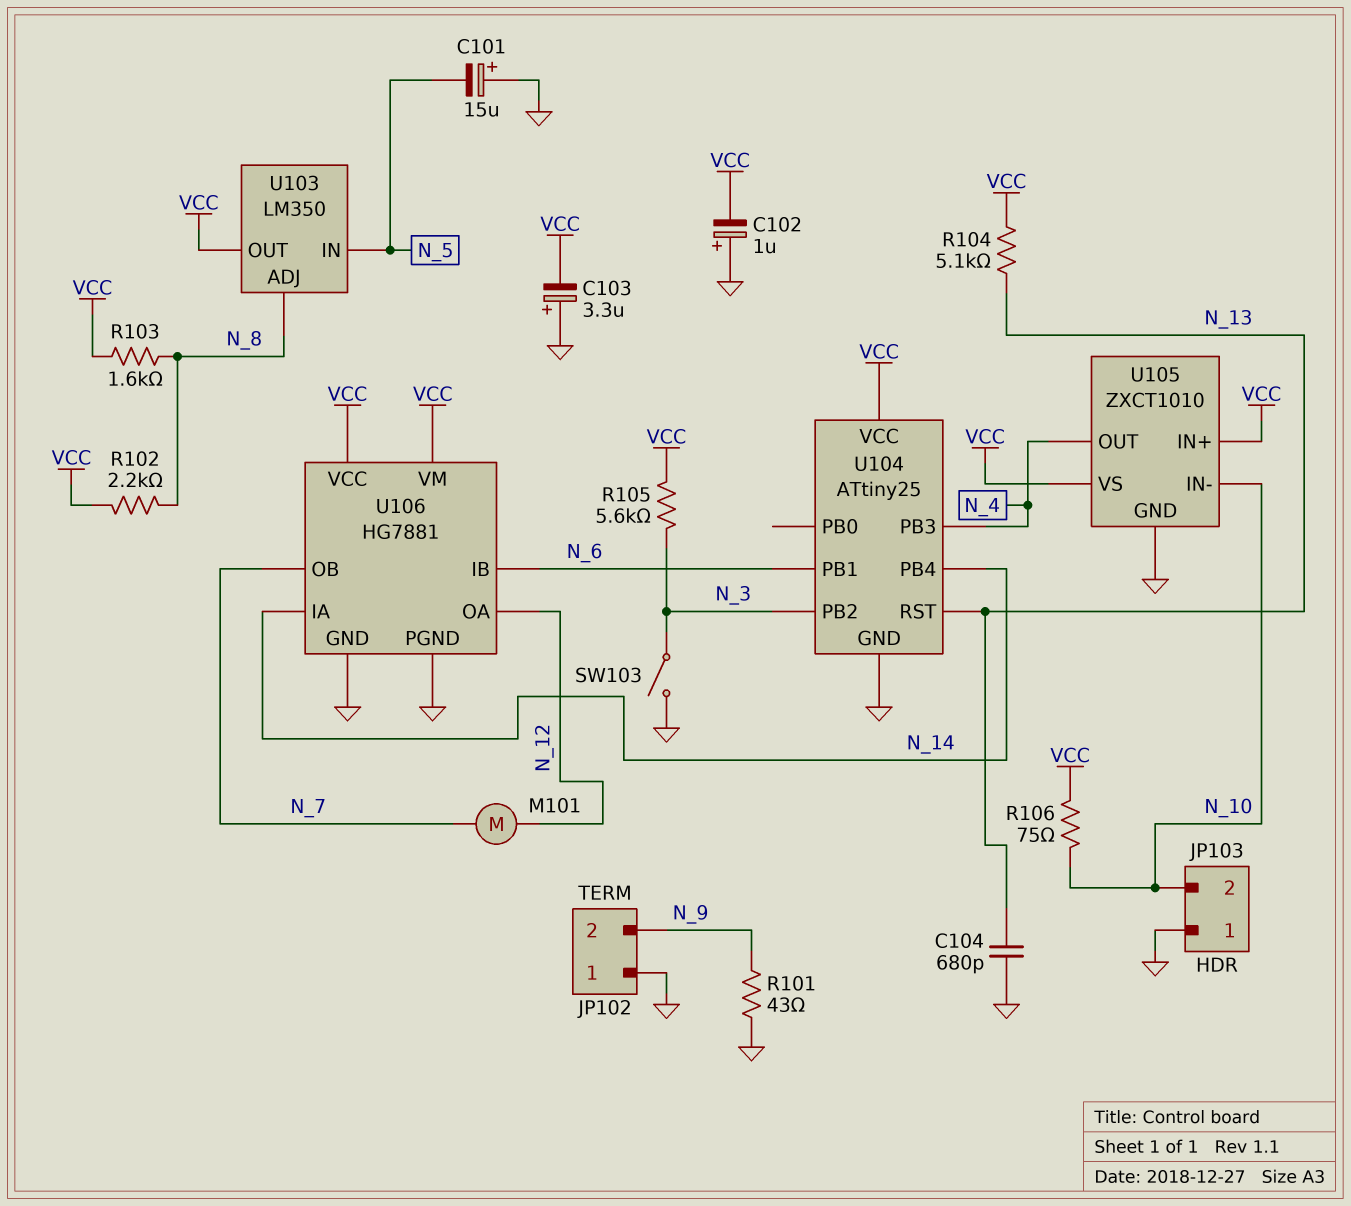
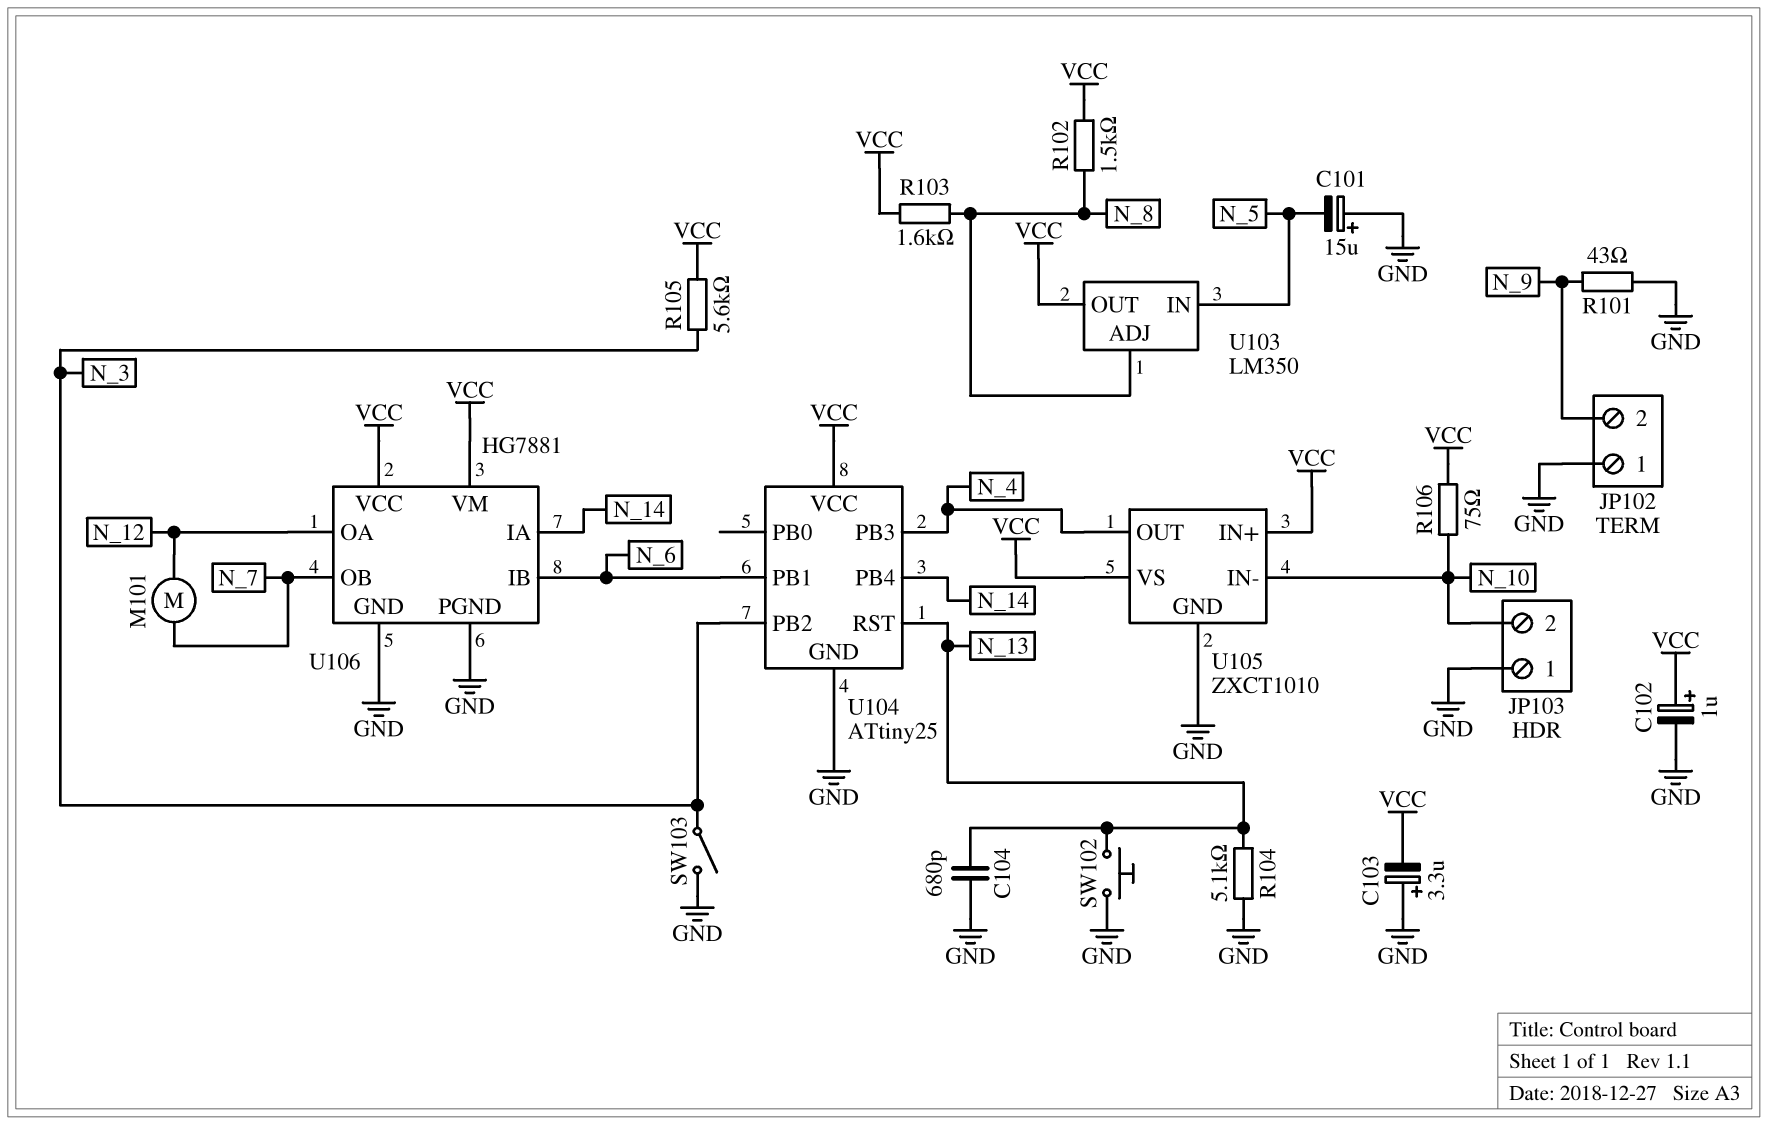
C102: 1uF (plus GND, minus VCC) -> 1uF (plus VCC, minus GND)
R102: 2.2k (N_8, VCC) -> 1.5k (N_8, VCC)
R104: 5.1k (N_13, VCC) -> 5.1k (GND, N_13)
SW102: none -> button (GND, N_13)

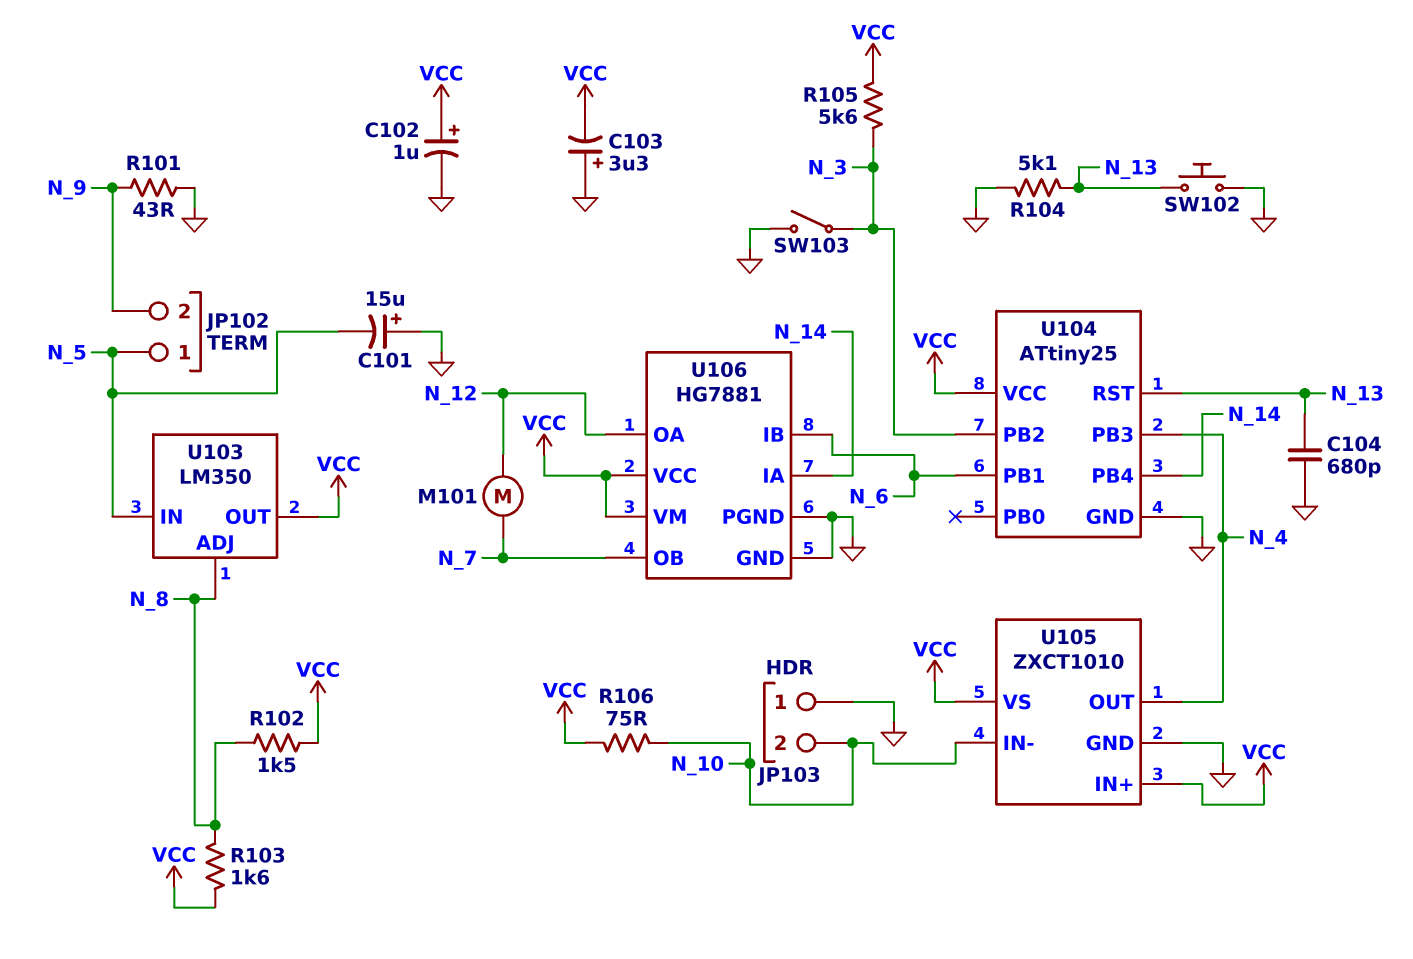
JP102 pin 1: GND -> N_5

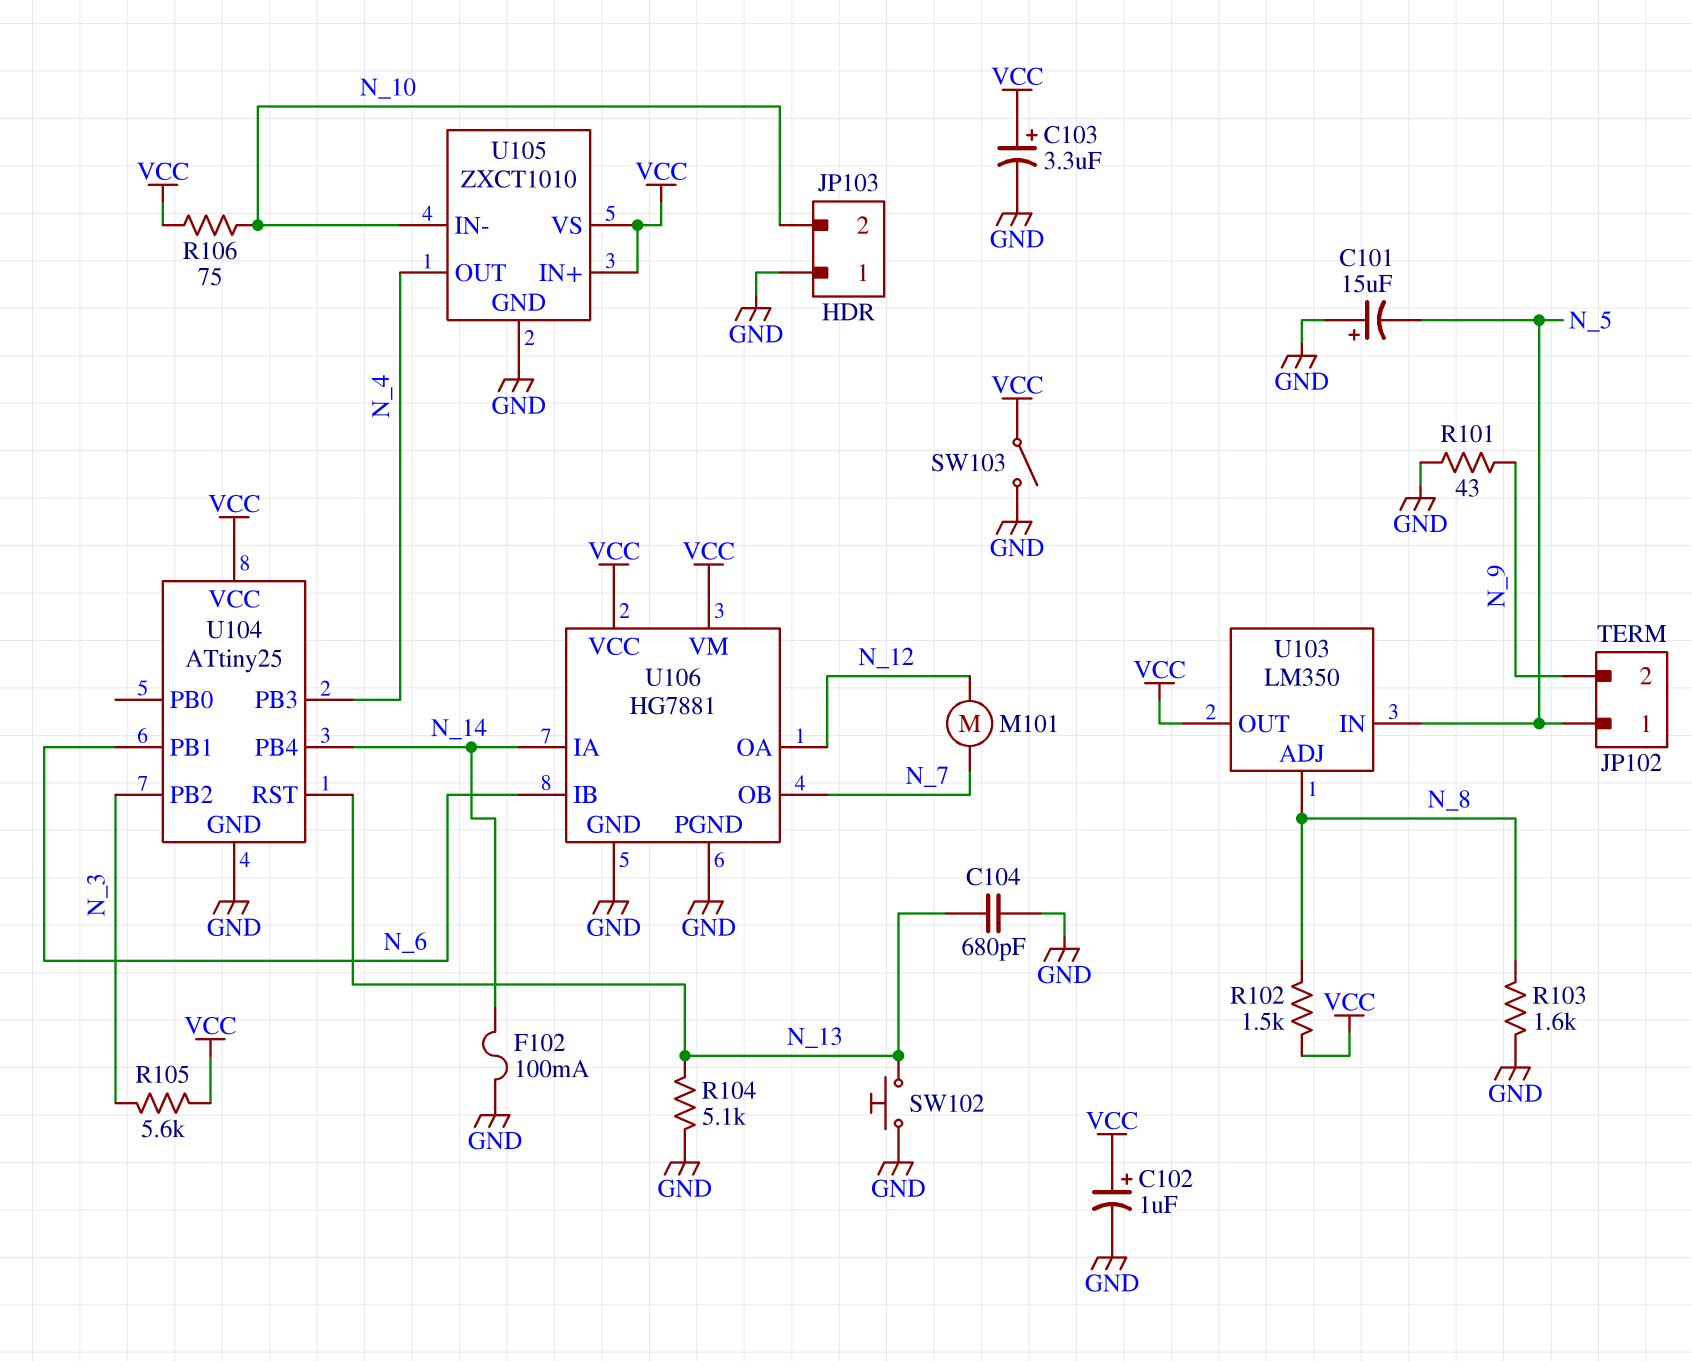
C103: 3.3uF (plus GND, minus VCC) -> 3.3uF (plus VCC, minus GND)
F102: none -> 100mA (GND, N_14)
R103: 1.6k (N_8, VCC) -> 1.6k (GND, N_8)
SW103: switch (GND, N_3) -> switch (GND, VCC)

